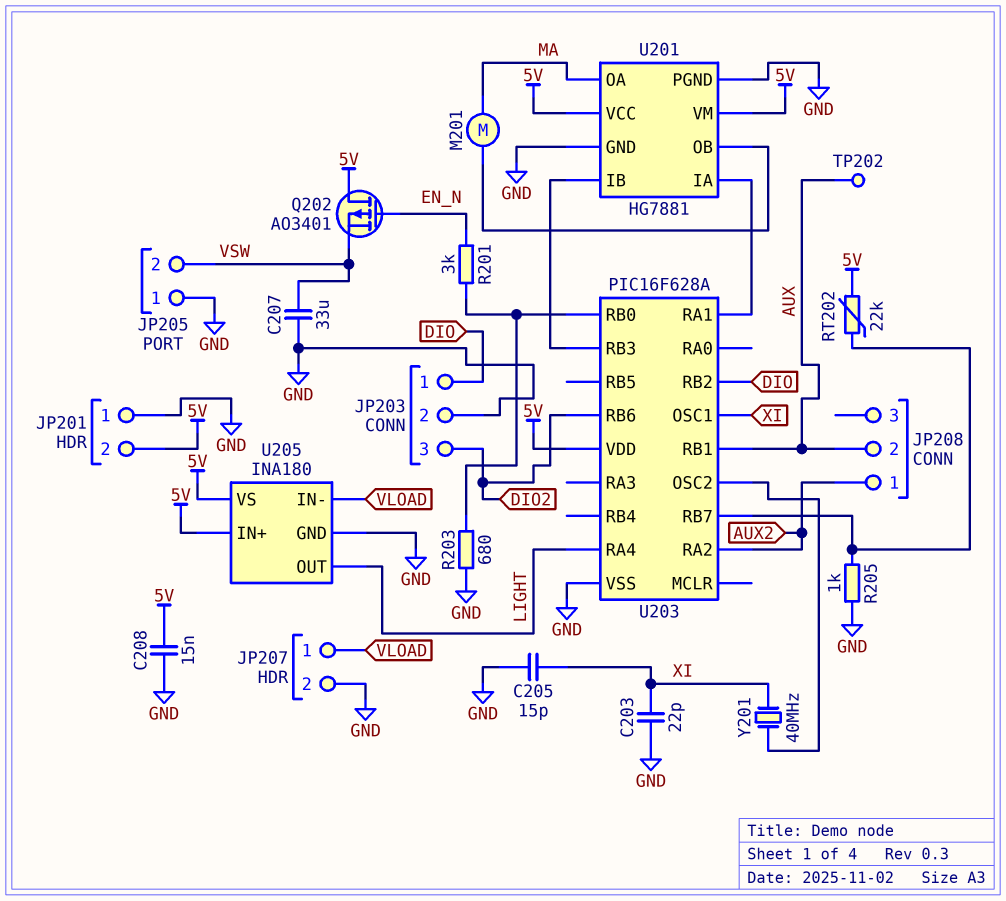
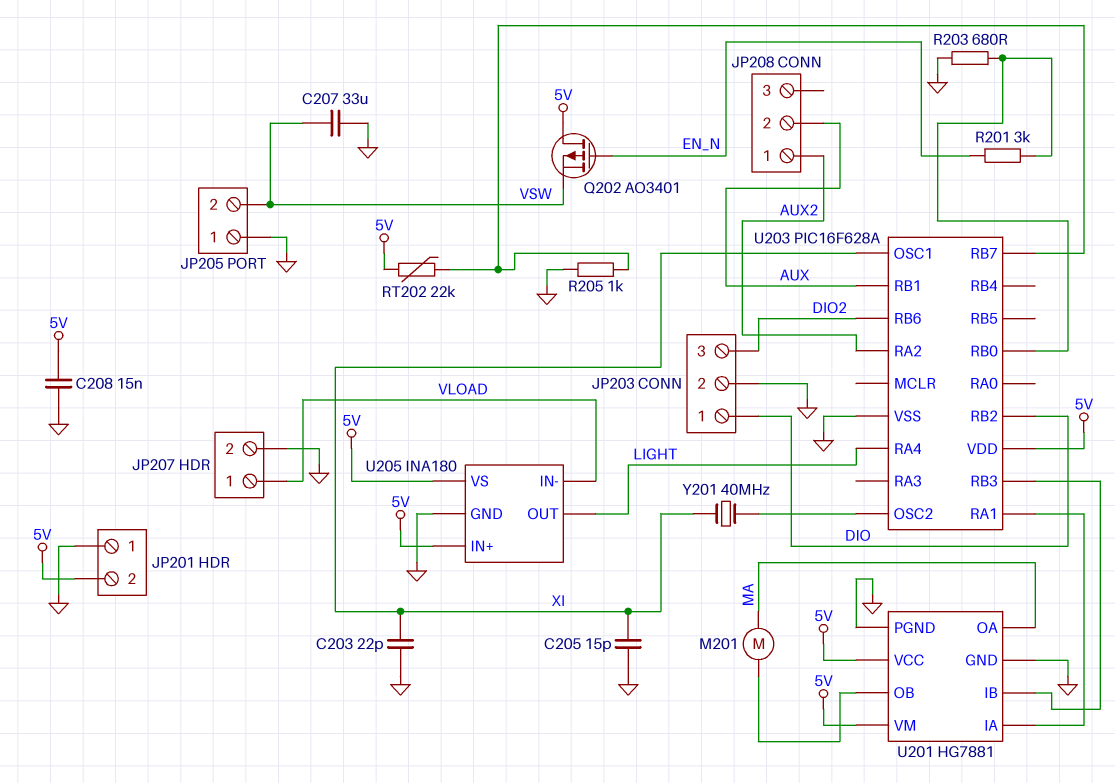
TP202: test point (AUX) -> none

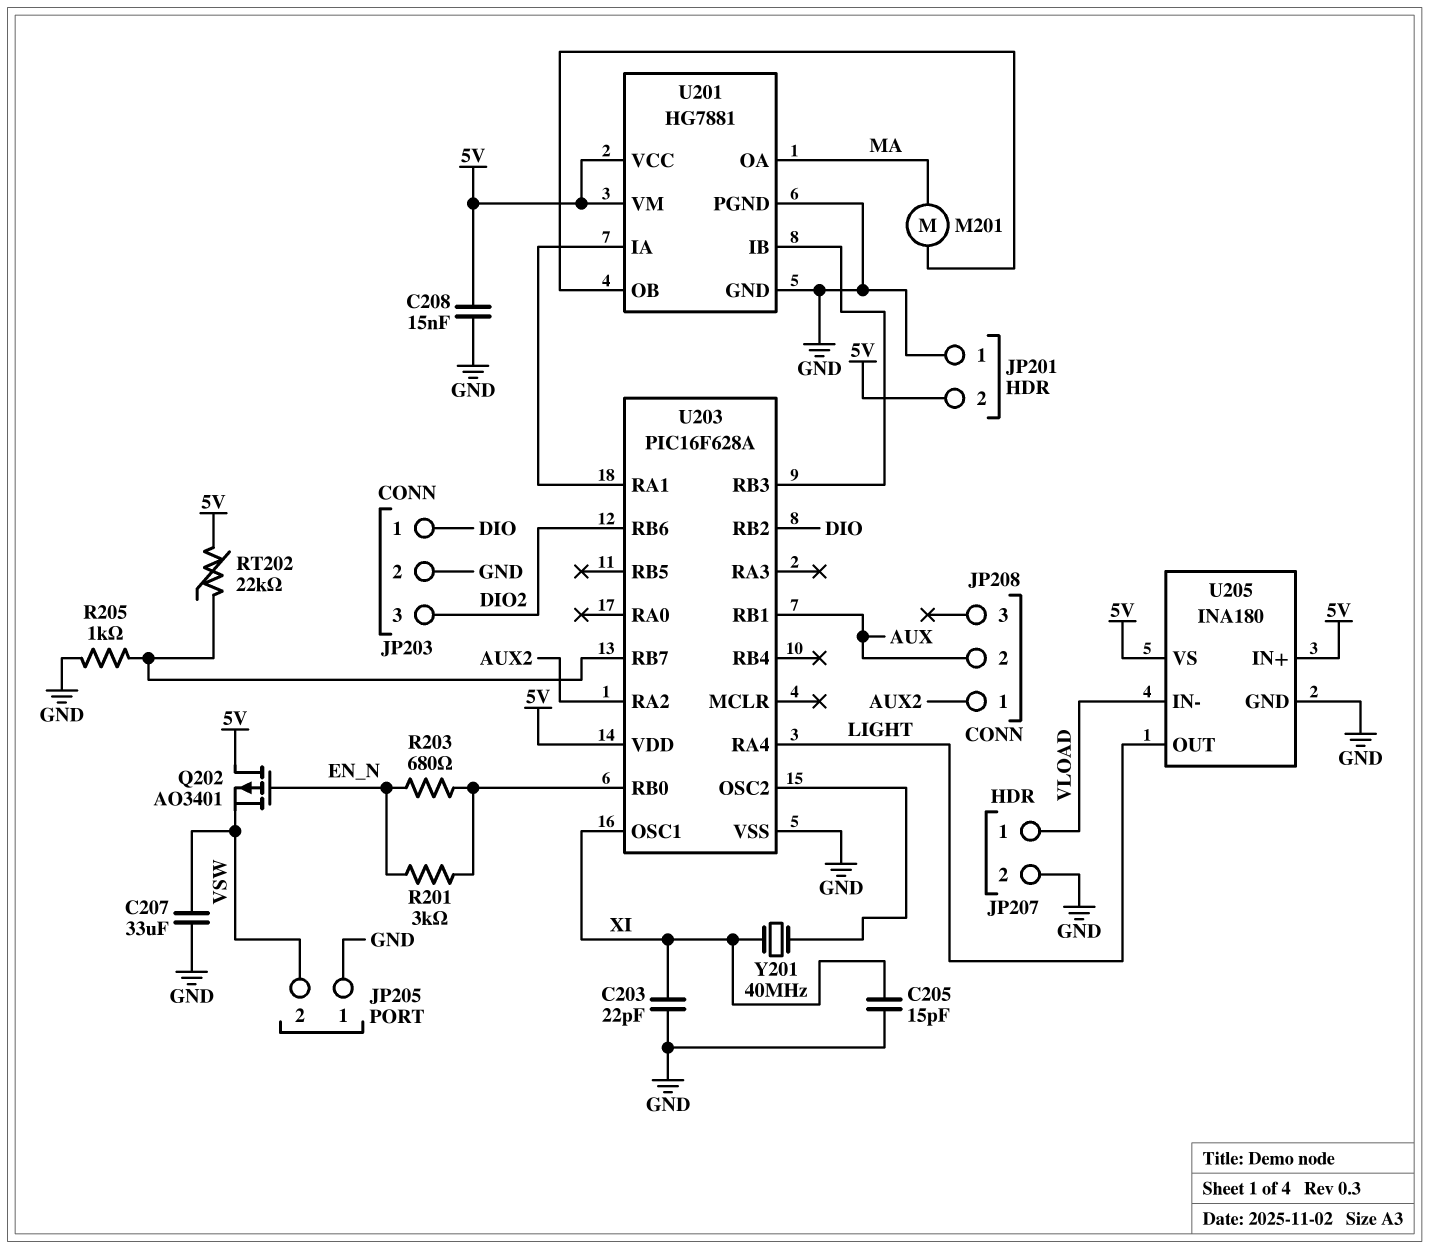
R203: 680 (GND, U203/RB0) -> 680 (EN_N, U203/RB0)

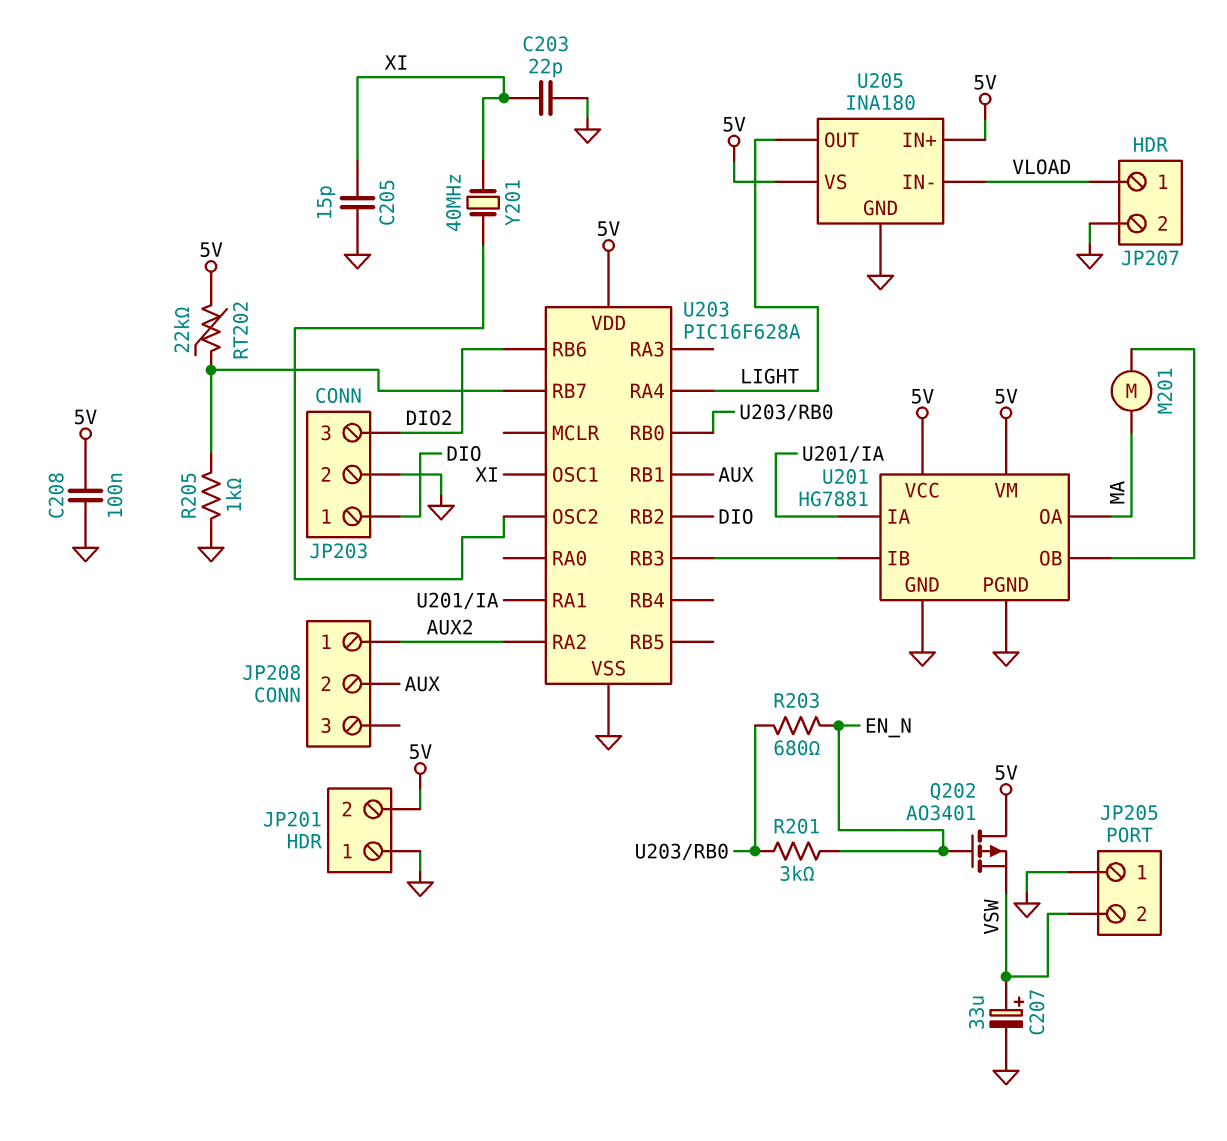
C207: 33uF (GND, VSW) -> 33uF (plus VSW, minus GND)
C208: 15nF (5V, GND) -> 100nF (5V, GND)

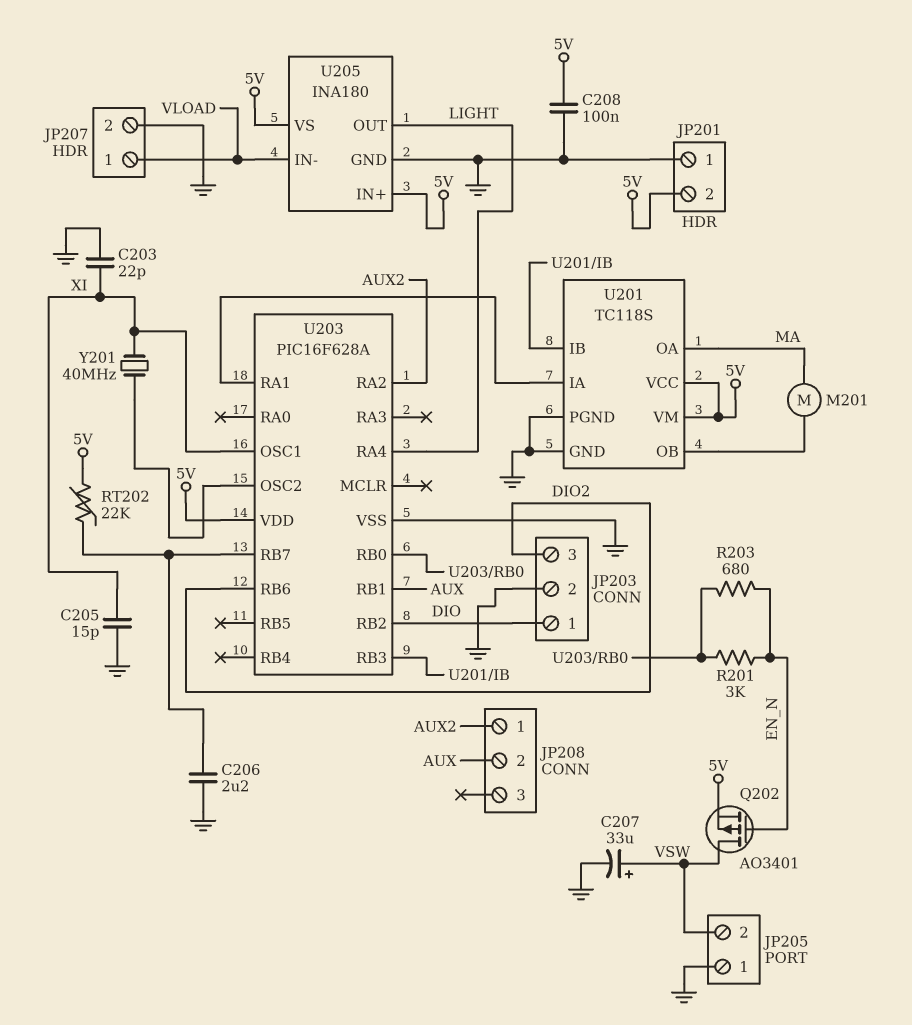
C206: none -> 2.2uF (GND, U203/RB7)
Q202: PMOS AO3401 (G EN_N, D 5V, S VSW) -> PMOS AO3401 (G EN_N, D VSW, S 5V)
R205: 1k (GND, U203/RB7) -> none
U201: HG7881 -> TC118S

